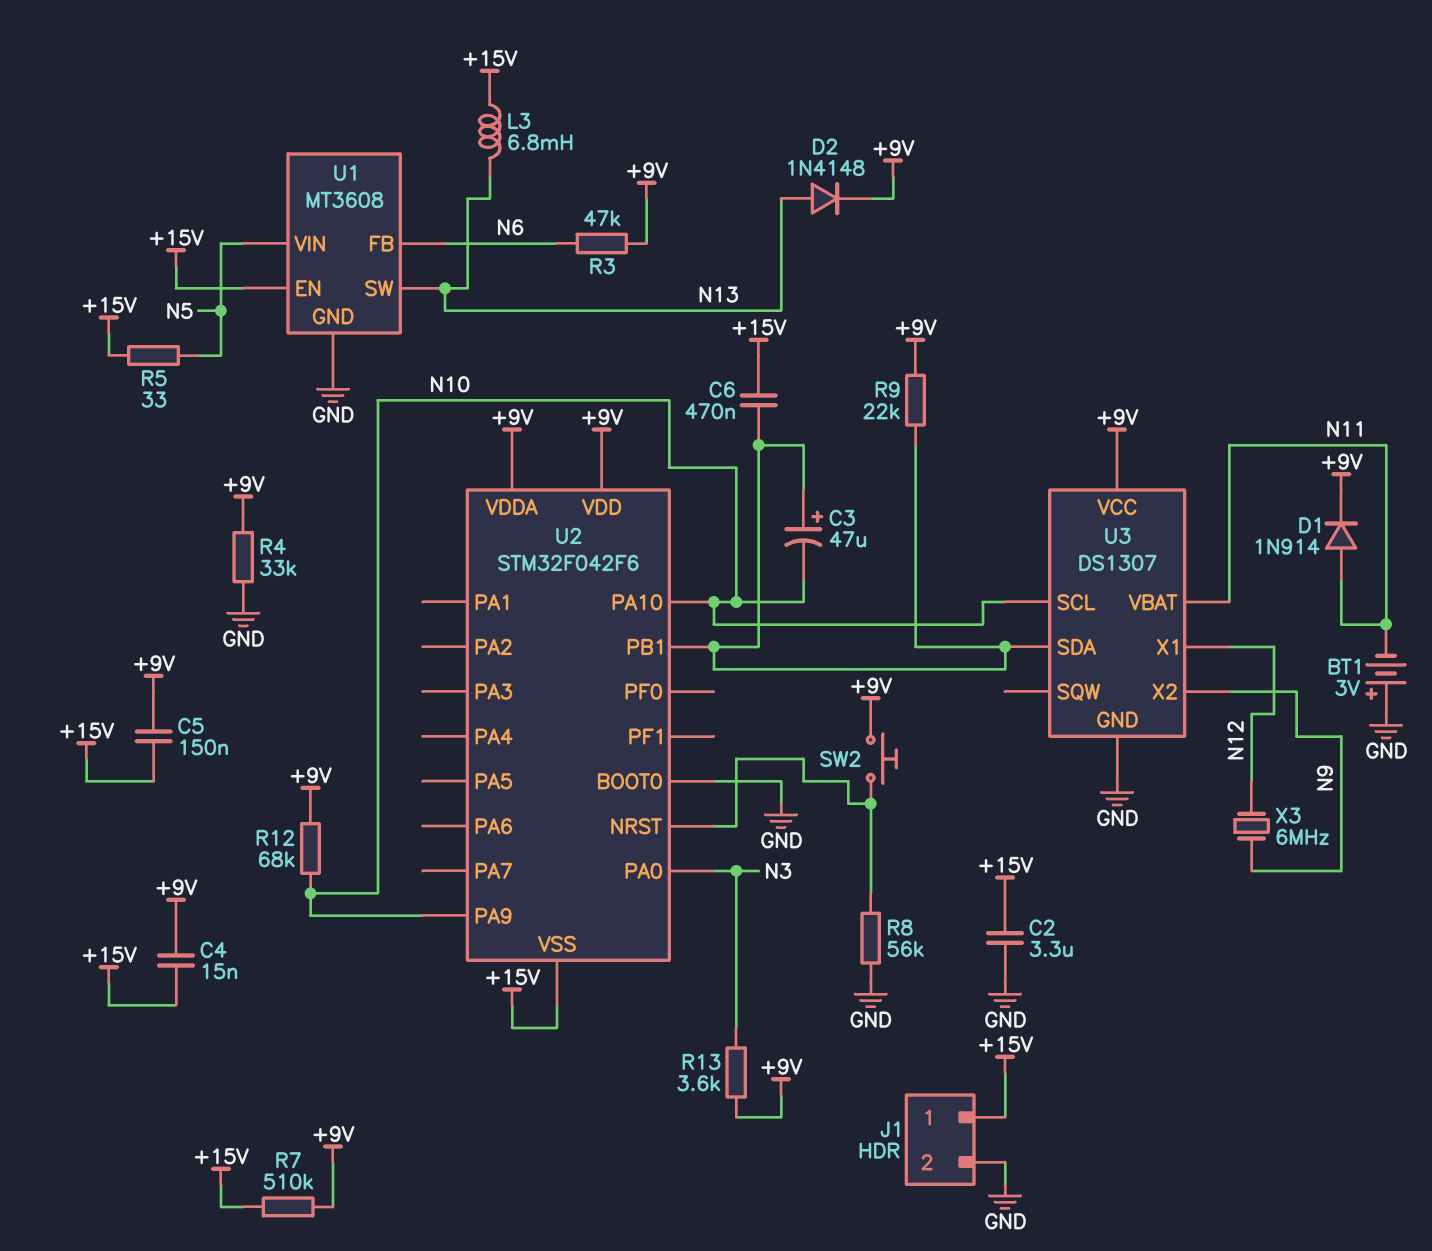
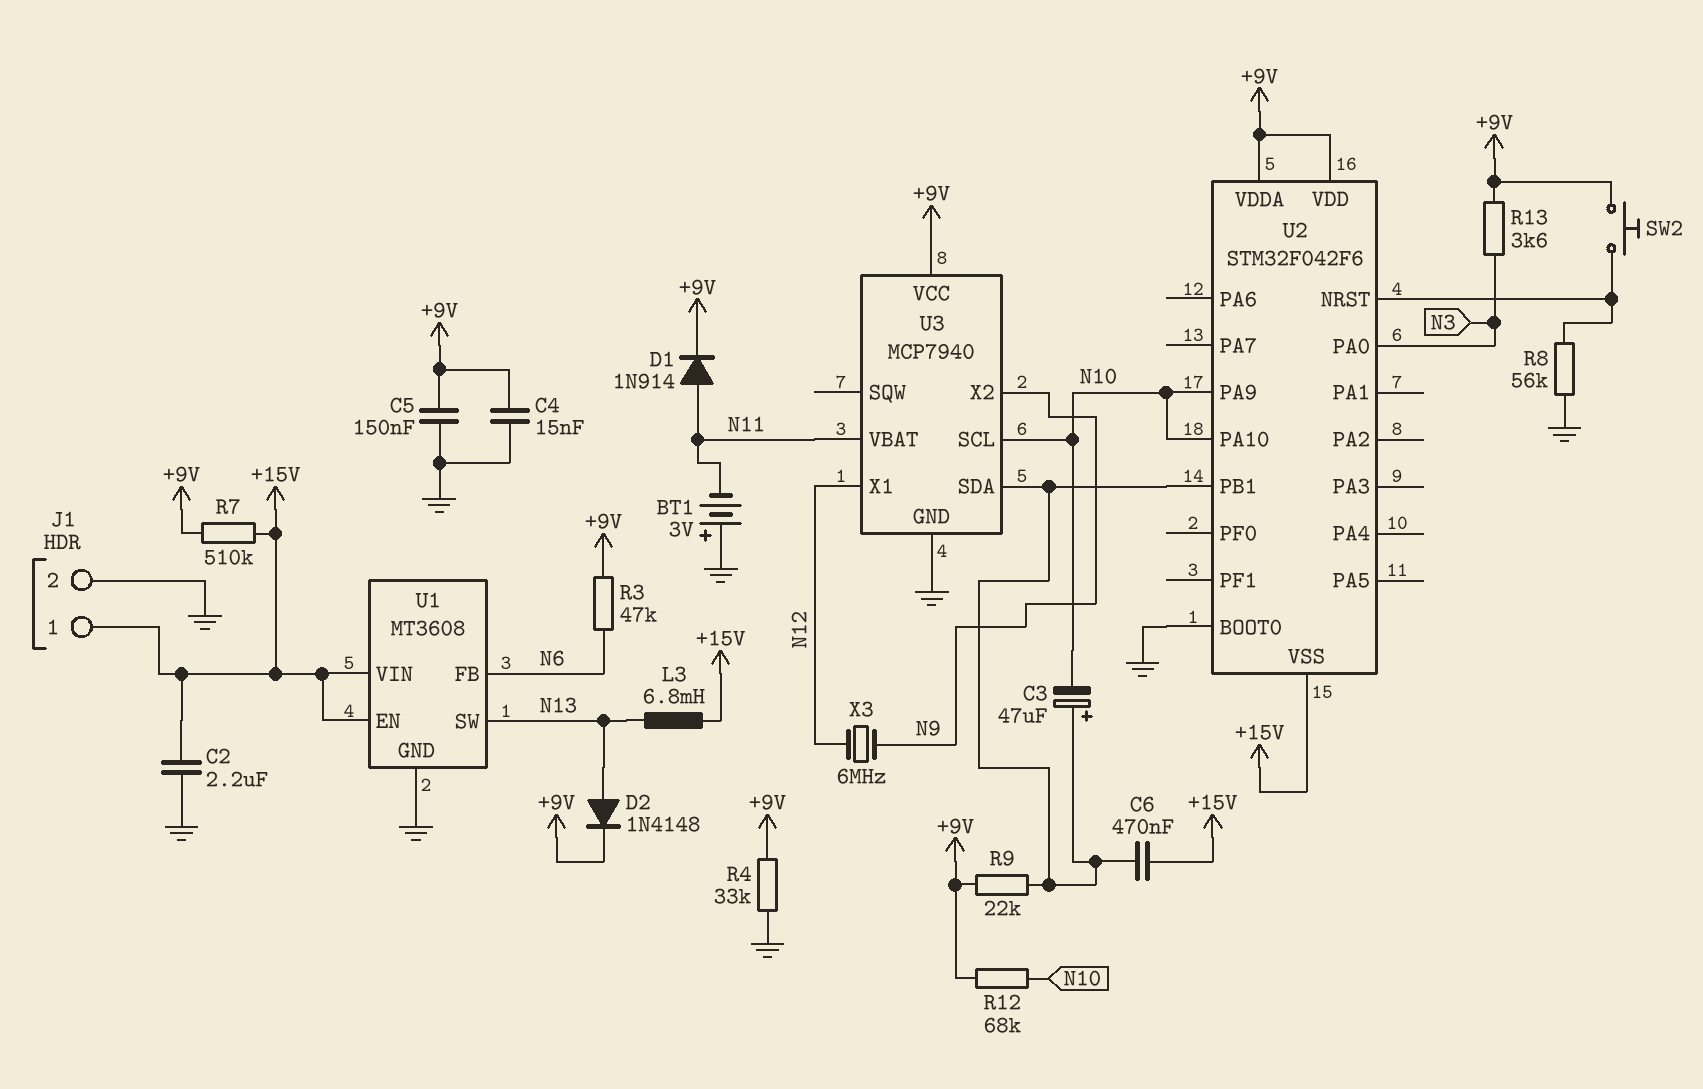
C2: 3.3uF (+15V, GND) -> 2.2uF (+15V, GND)
C4: 15nF (+9V, +15V) -> 15nF (+9V, GND)
C5: 150nF (+9V, +15V) -> 150nF (+9V, GND)
R5: 33 (+15V, N5) -> none
U1 pin VIN: N5 -> +15V
U3: DS1307 -> MCP7940

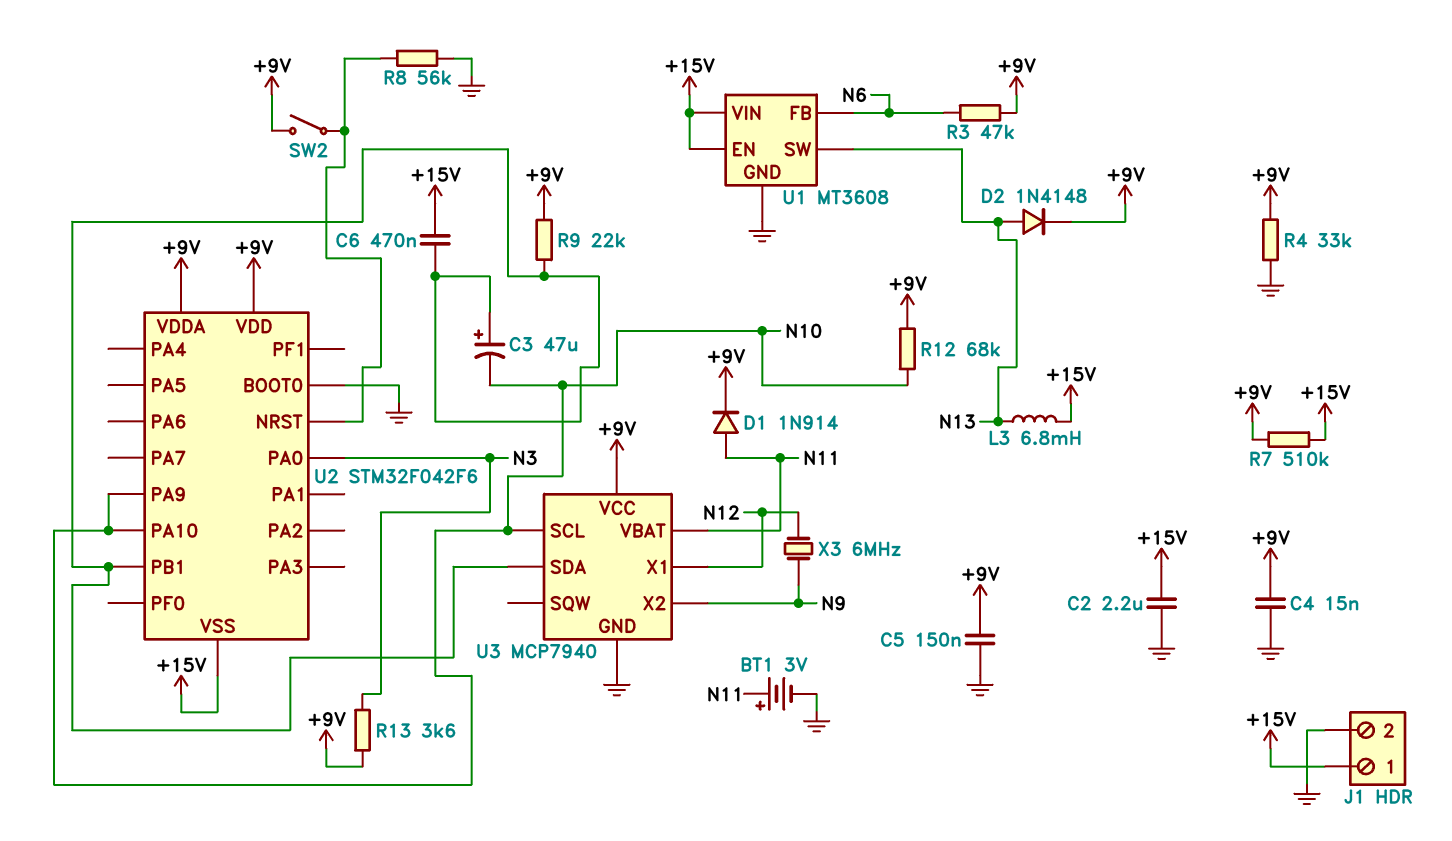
BT1: 3V (plus GND, minus N11) -> 3V (plus N11, minus GND)
SW2: button (+9V, U2/NRST) -> switch (+9V, U2/NRST)

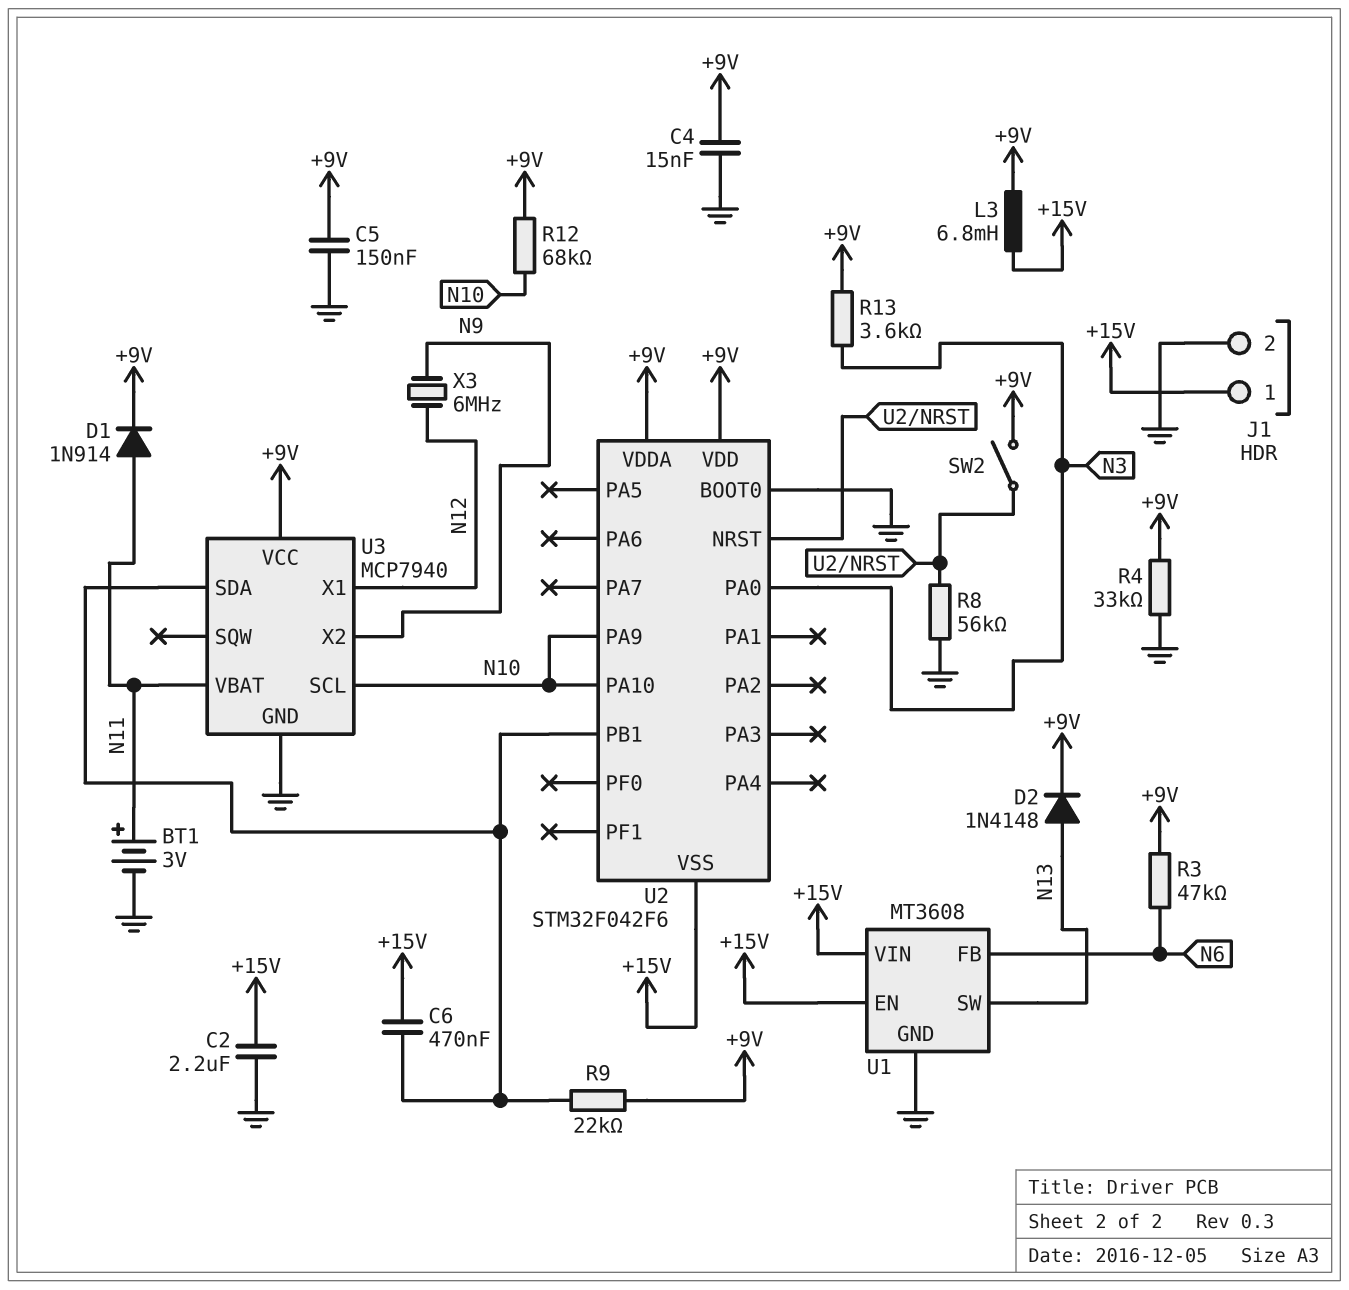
C3: 47uF (plus U2/PB1, minus N10) -> none
L3: 6.8mH (+15V, N13) -> 6.8mH (+9V, +15V)
R7: 510k (+9V, +15V) -> none

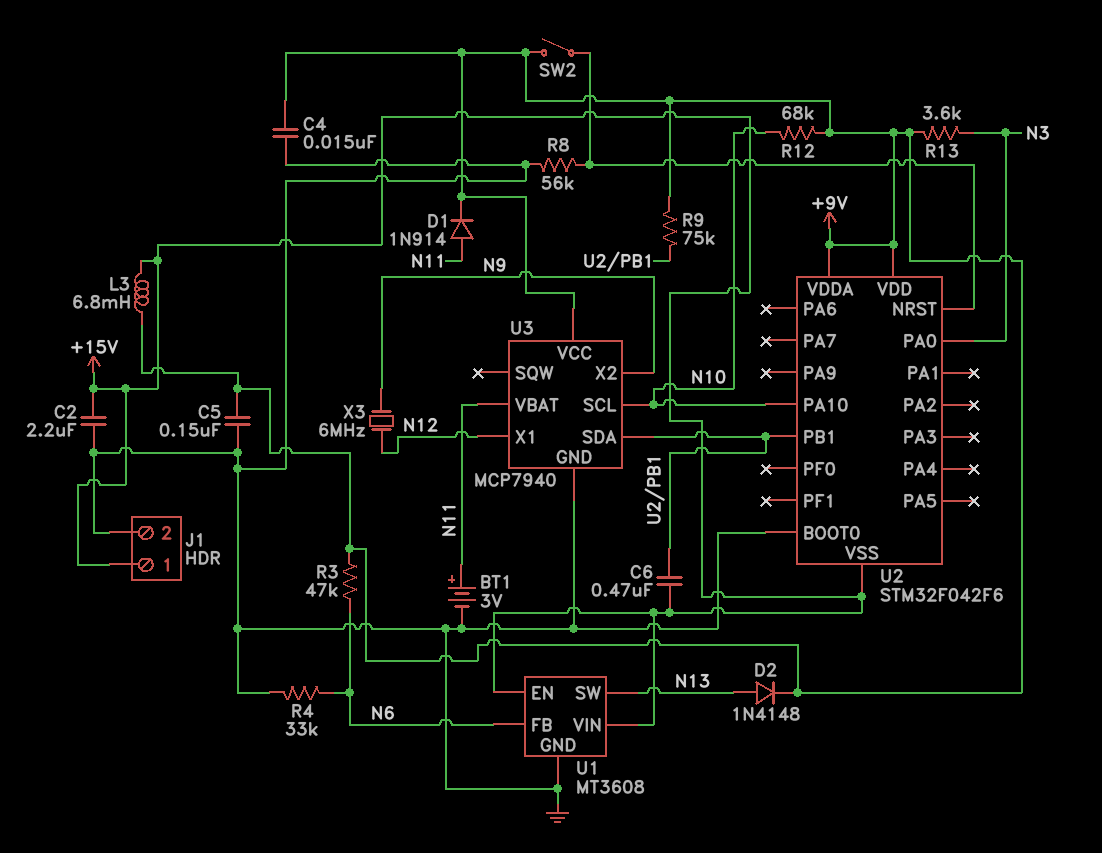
R4: 33k (+9V, GND) -> 33k (GND, N6)
R9: 22k (+9V, U2/PB1) -> 75k (+9V, U2/PB1)
U2 pin PA9: N10 -> none

